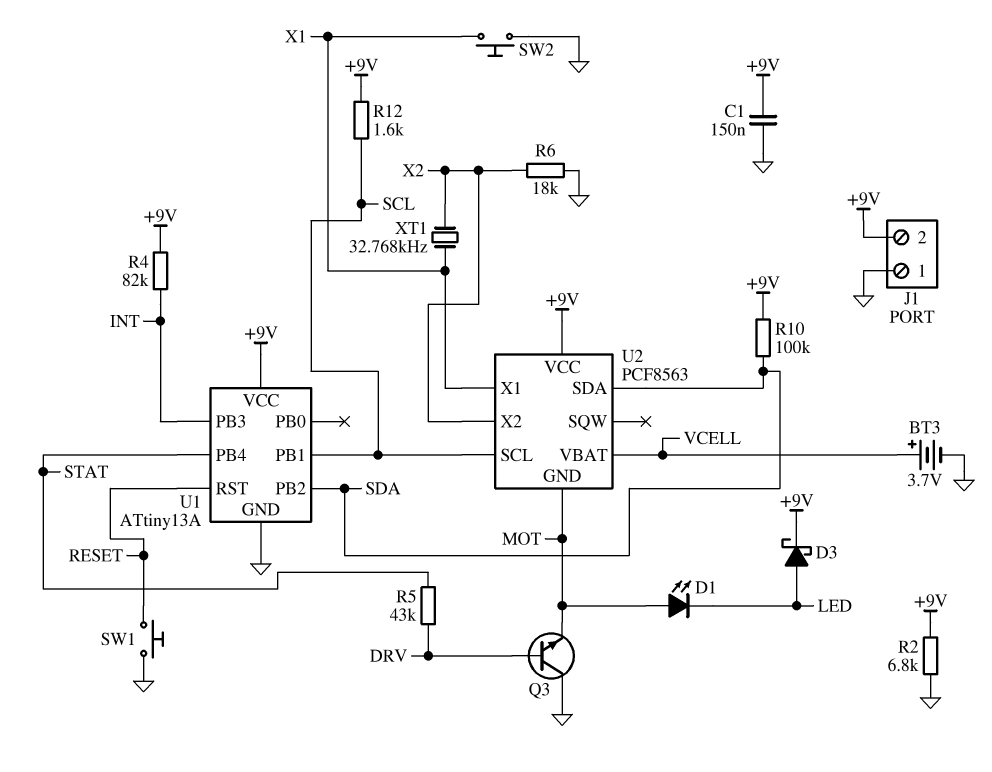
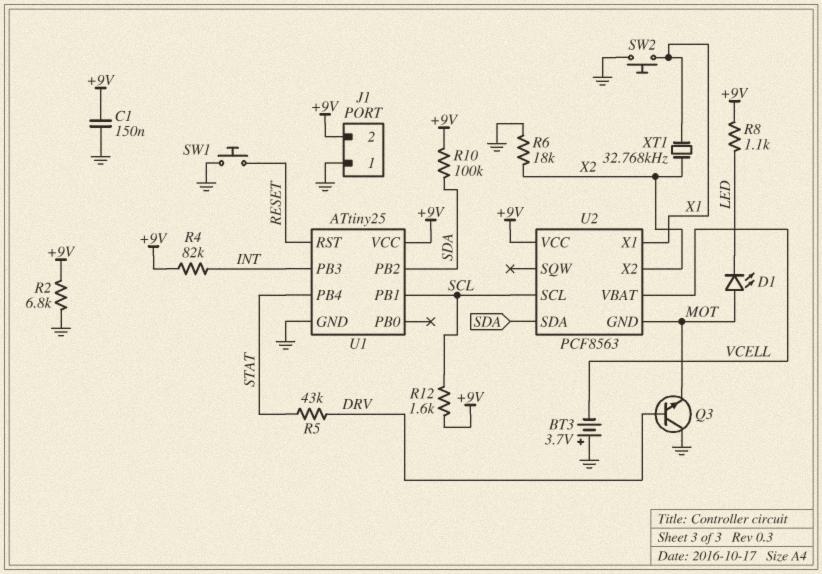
BT3: 3.7V (plus VCELL, minus GND) -> 3.7V (plus GND, minus VCELL)
D3: schottky (A LED, K +9V) -> none
R8: none -> 1.1k (+9V, LED)
U1: ATtiny13A -> ATtiny25

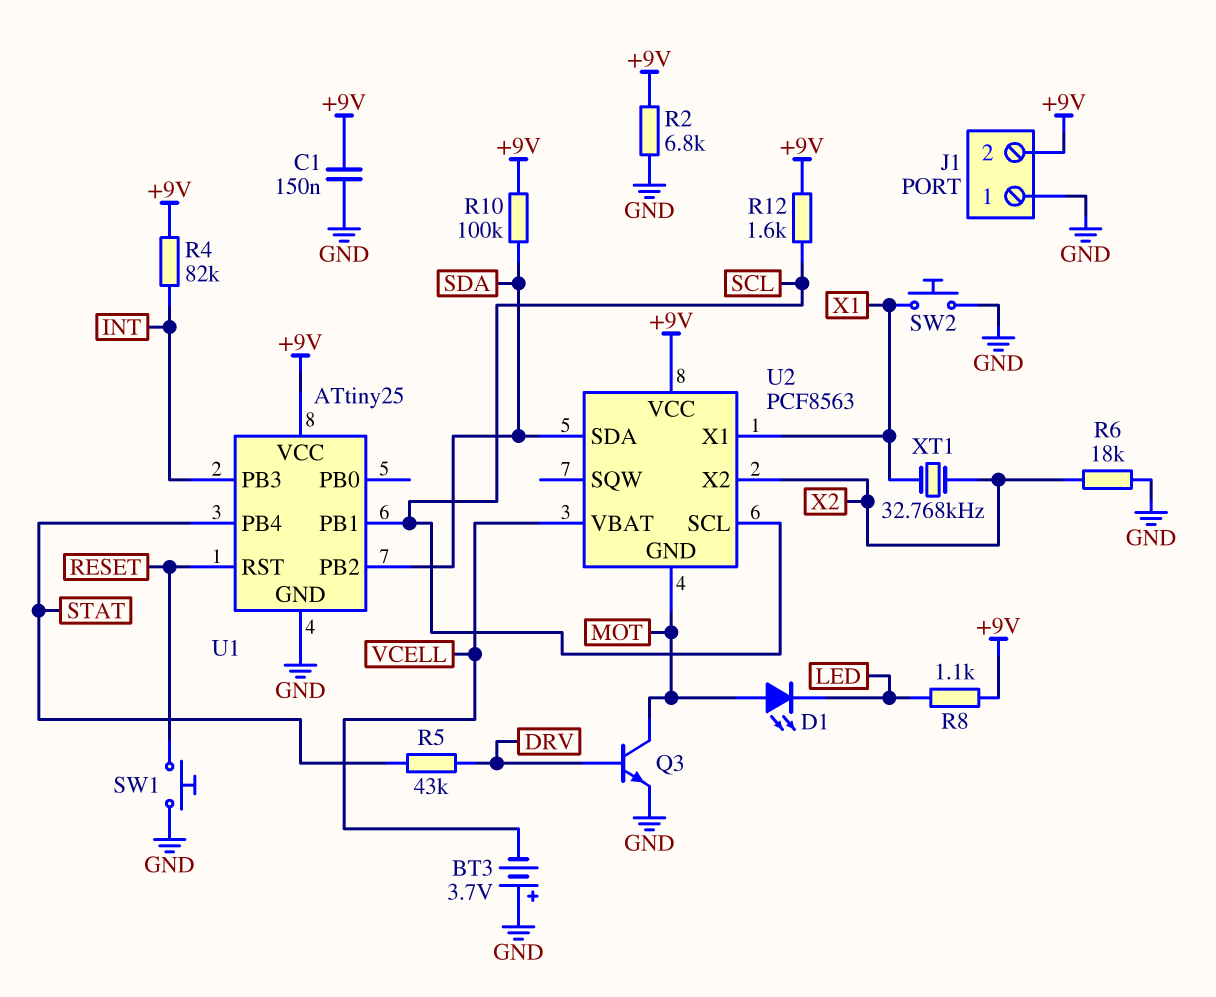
Q3: NPN (B DRV, C GND, E MOT) -> NPN (B DRV, C MOT, E GND)

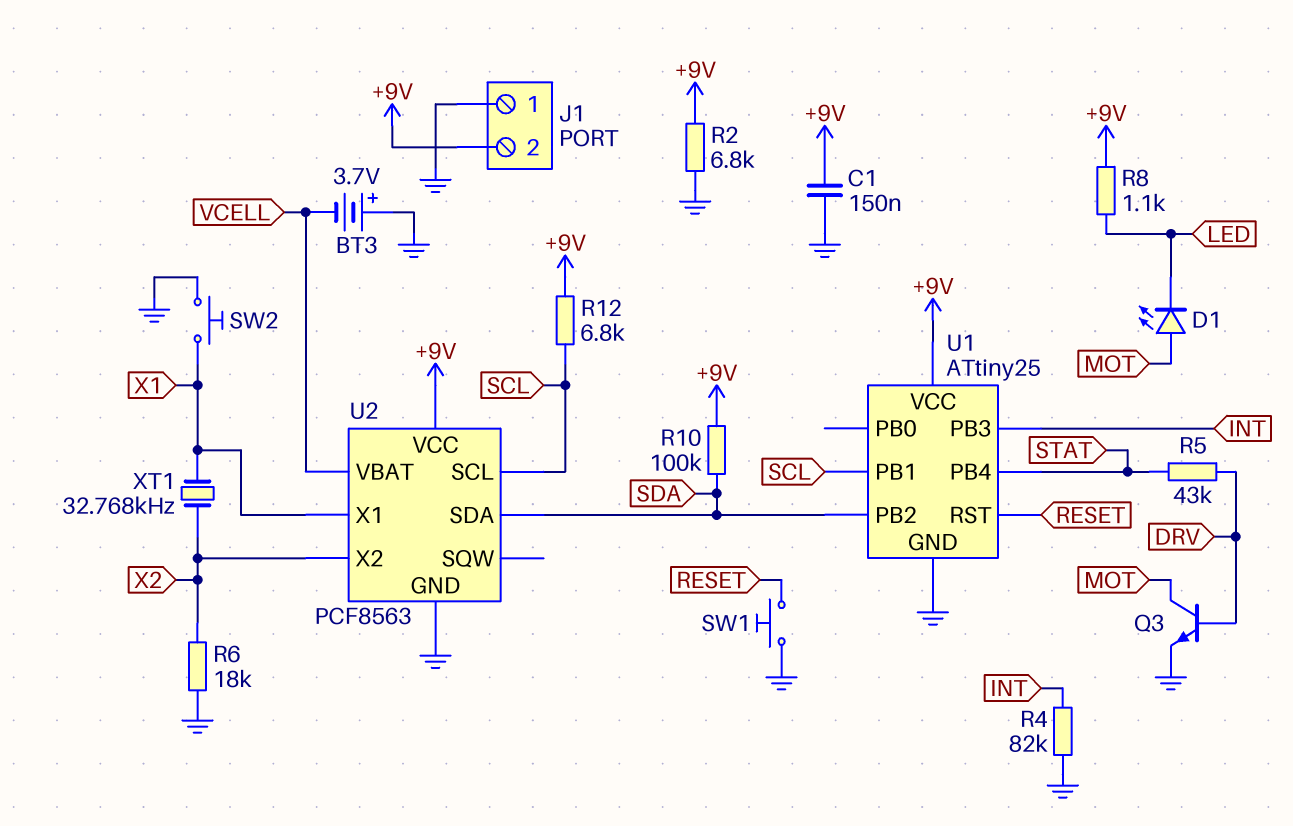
R4: 82k (+9V, INT) -> 82k (GND, INT)
R12: 1.6k (+9V, SCL) -> 6.8k (+9V, SCL)
U2 pin GND: MOT -> GND

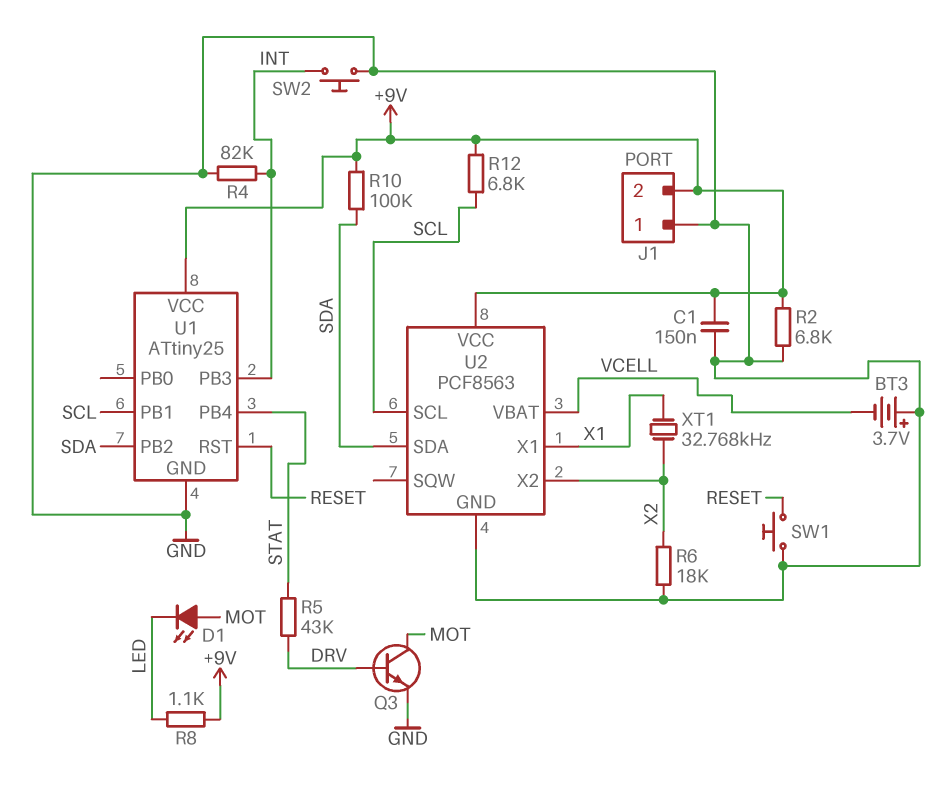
SW2: button (GND, X1) -> button (GND, INT)

